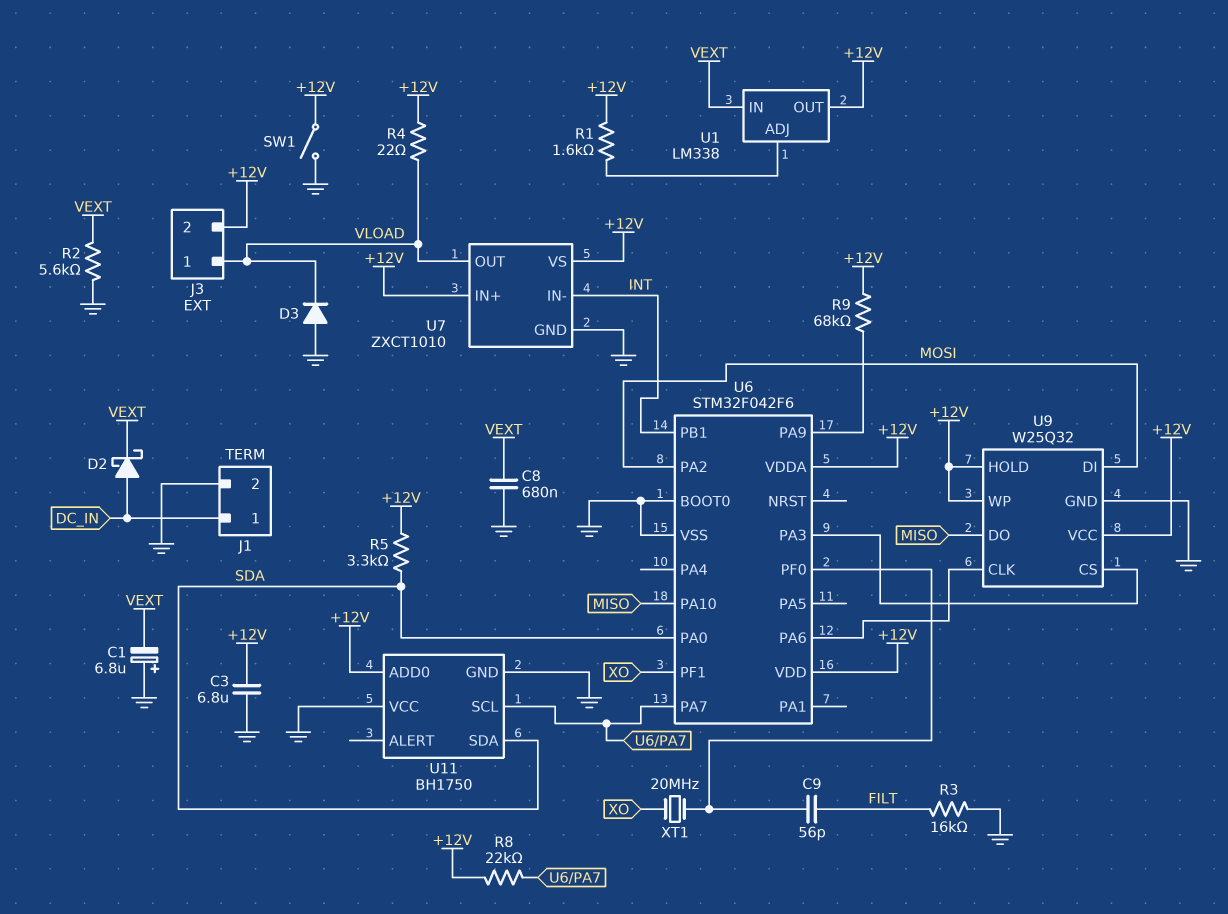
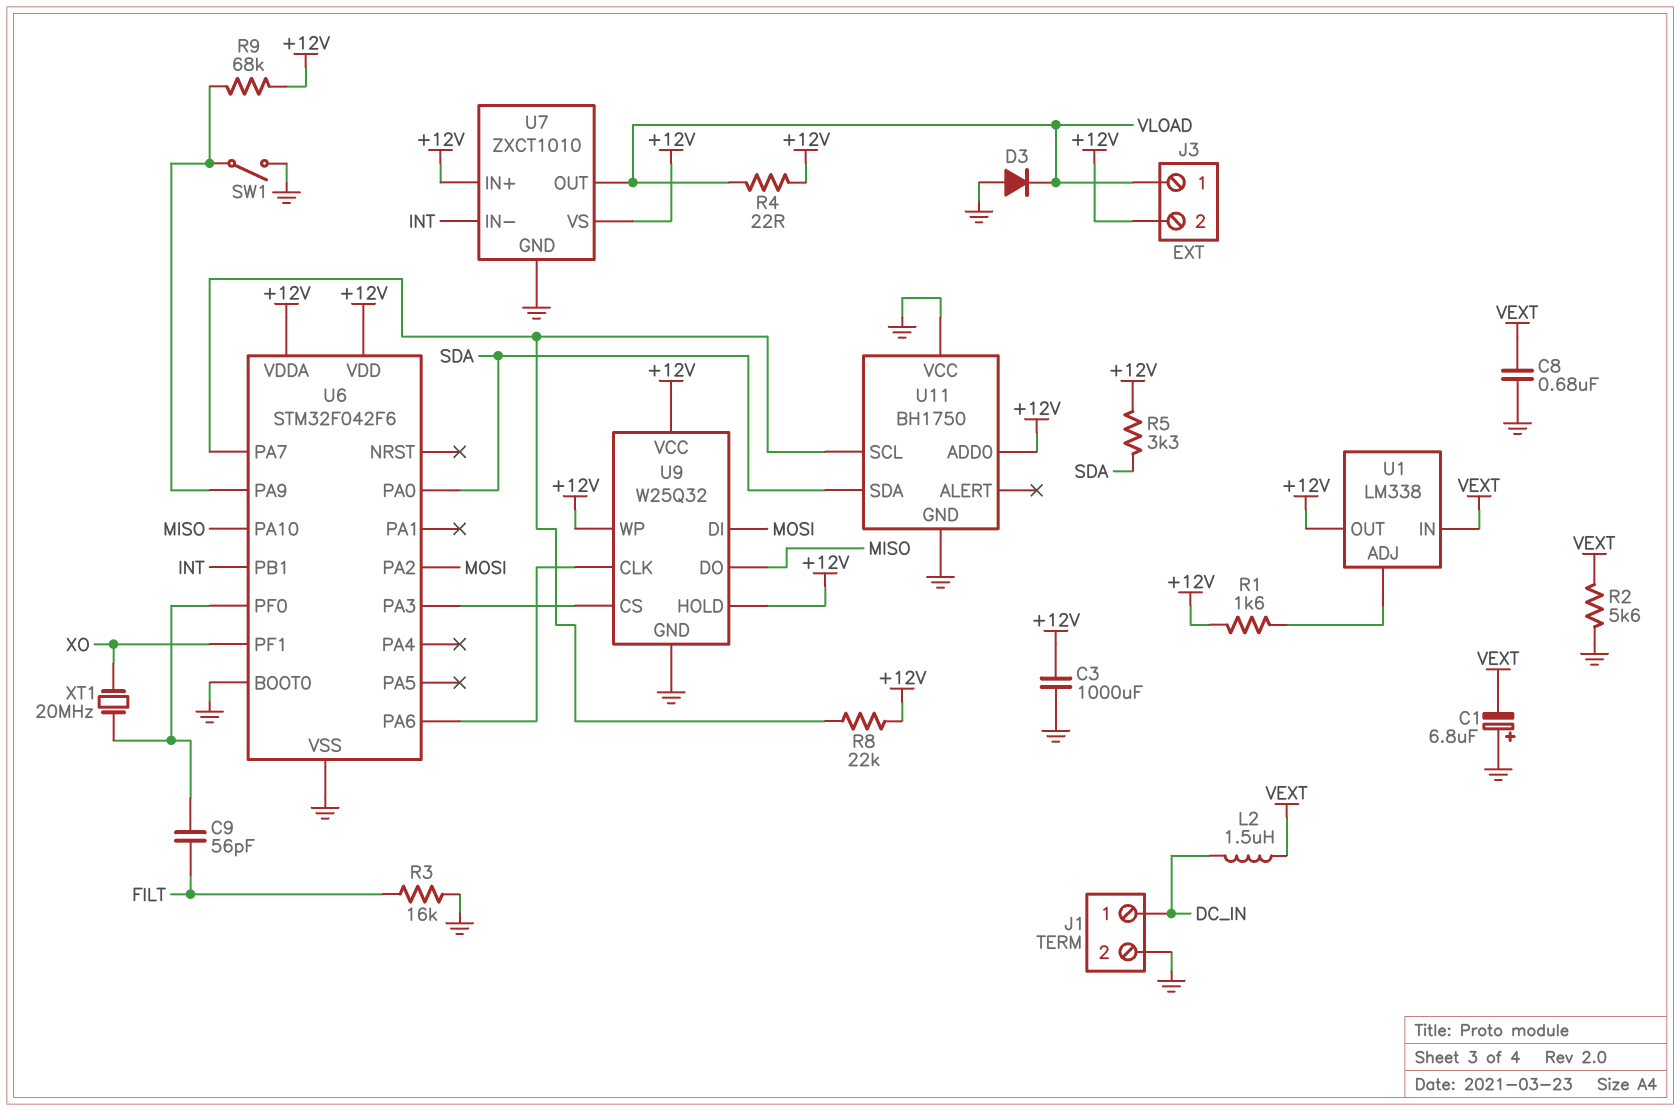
C3: 6.8uF (+12V, GND) -> 1000uF (+12V, GND)
D2: schottky (A DC_IN, K VEXT) -> none
L2: none -> 1.5uH (DC_IN, VEXT)
SW1: switch (+12V, GND) -> switch (GND, U6/PA9)

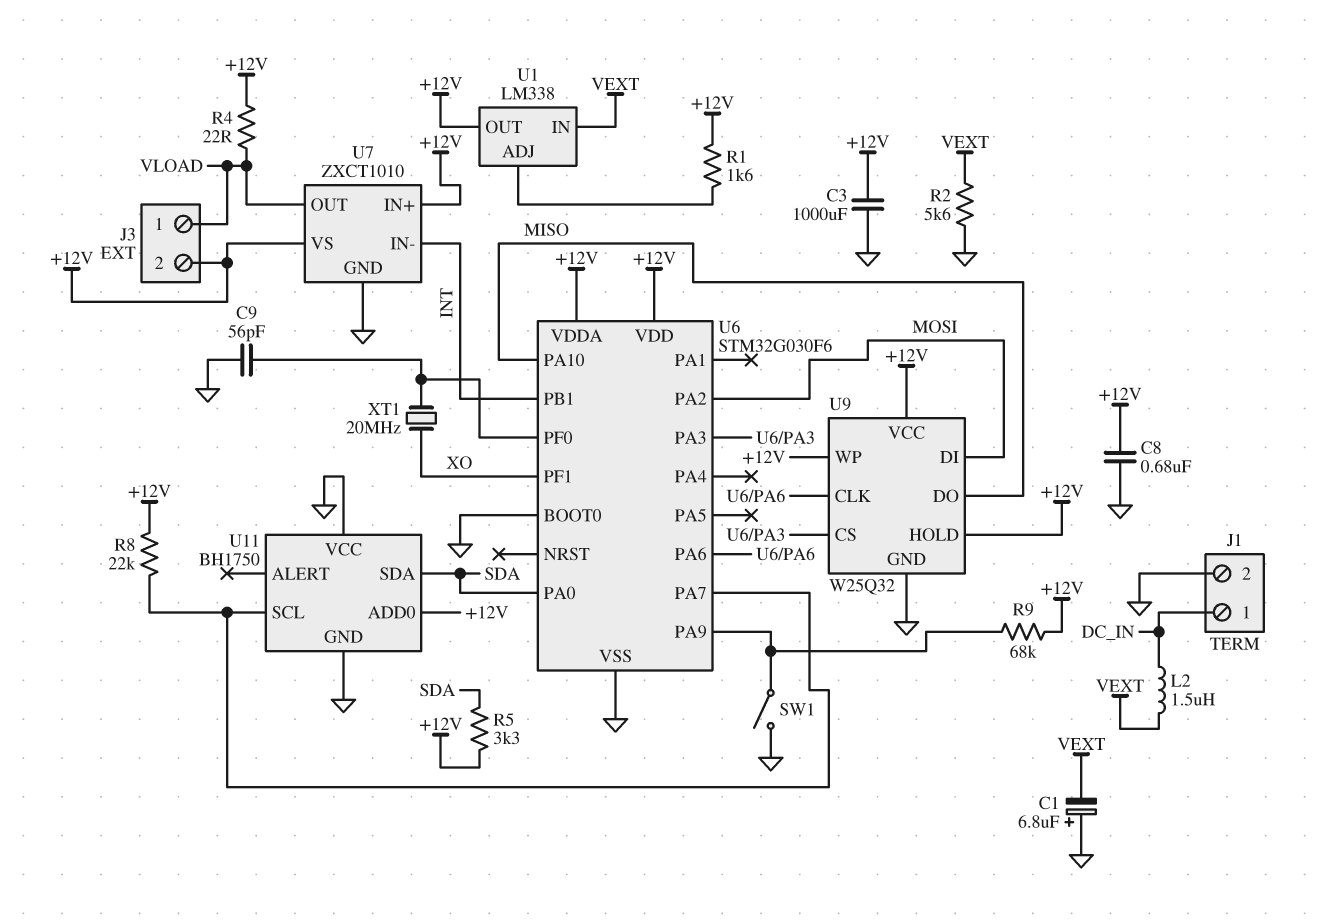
C8: 680nF (GND, VEXT) -> 680nF (+12V, GND)
C9: 56pF (FILT, U6/PF0) -> 56pF (GND, U6/PF0)
D3: diode (A GND, K VLOAD) -> none
R3: 16k (FILT, GND) -> none
U6: STM32F042F6 -> STM32G030F6

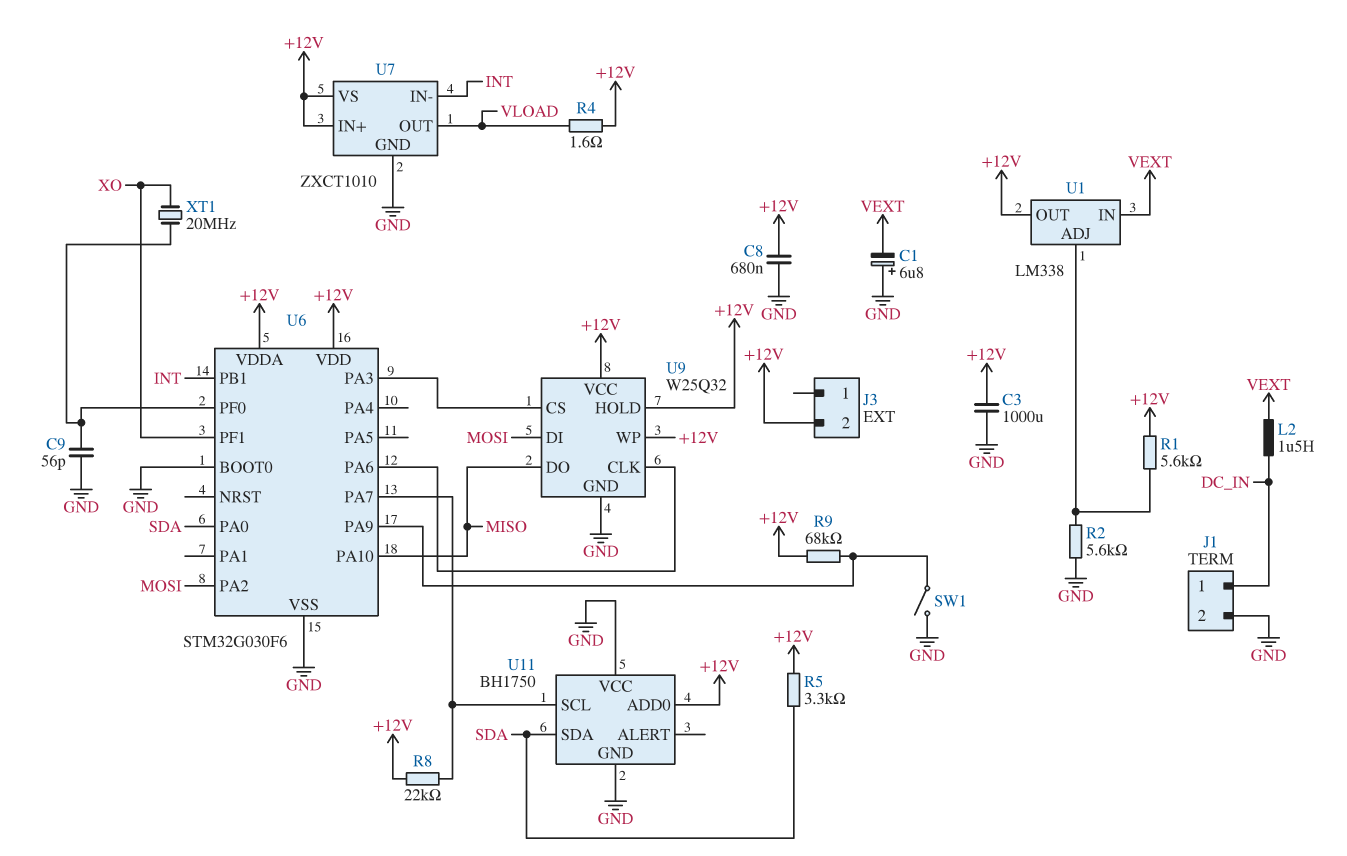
J3 pin 1: VLOAD -> none
R1: 1.6k (+12V, U1/ADJ) -> 5.6k (+12V, U1/ADJ)
R2: 5.6k (GND, VEXT) -> 5.6k (GND, U1/ADJ)
R4: 22 (+12V, VLOAD) -> 1.6 (+12V, VLOAD)

